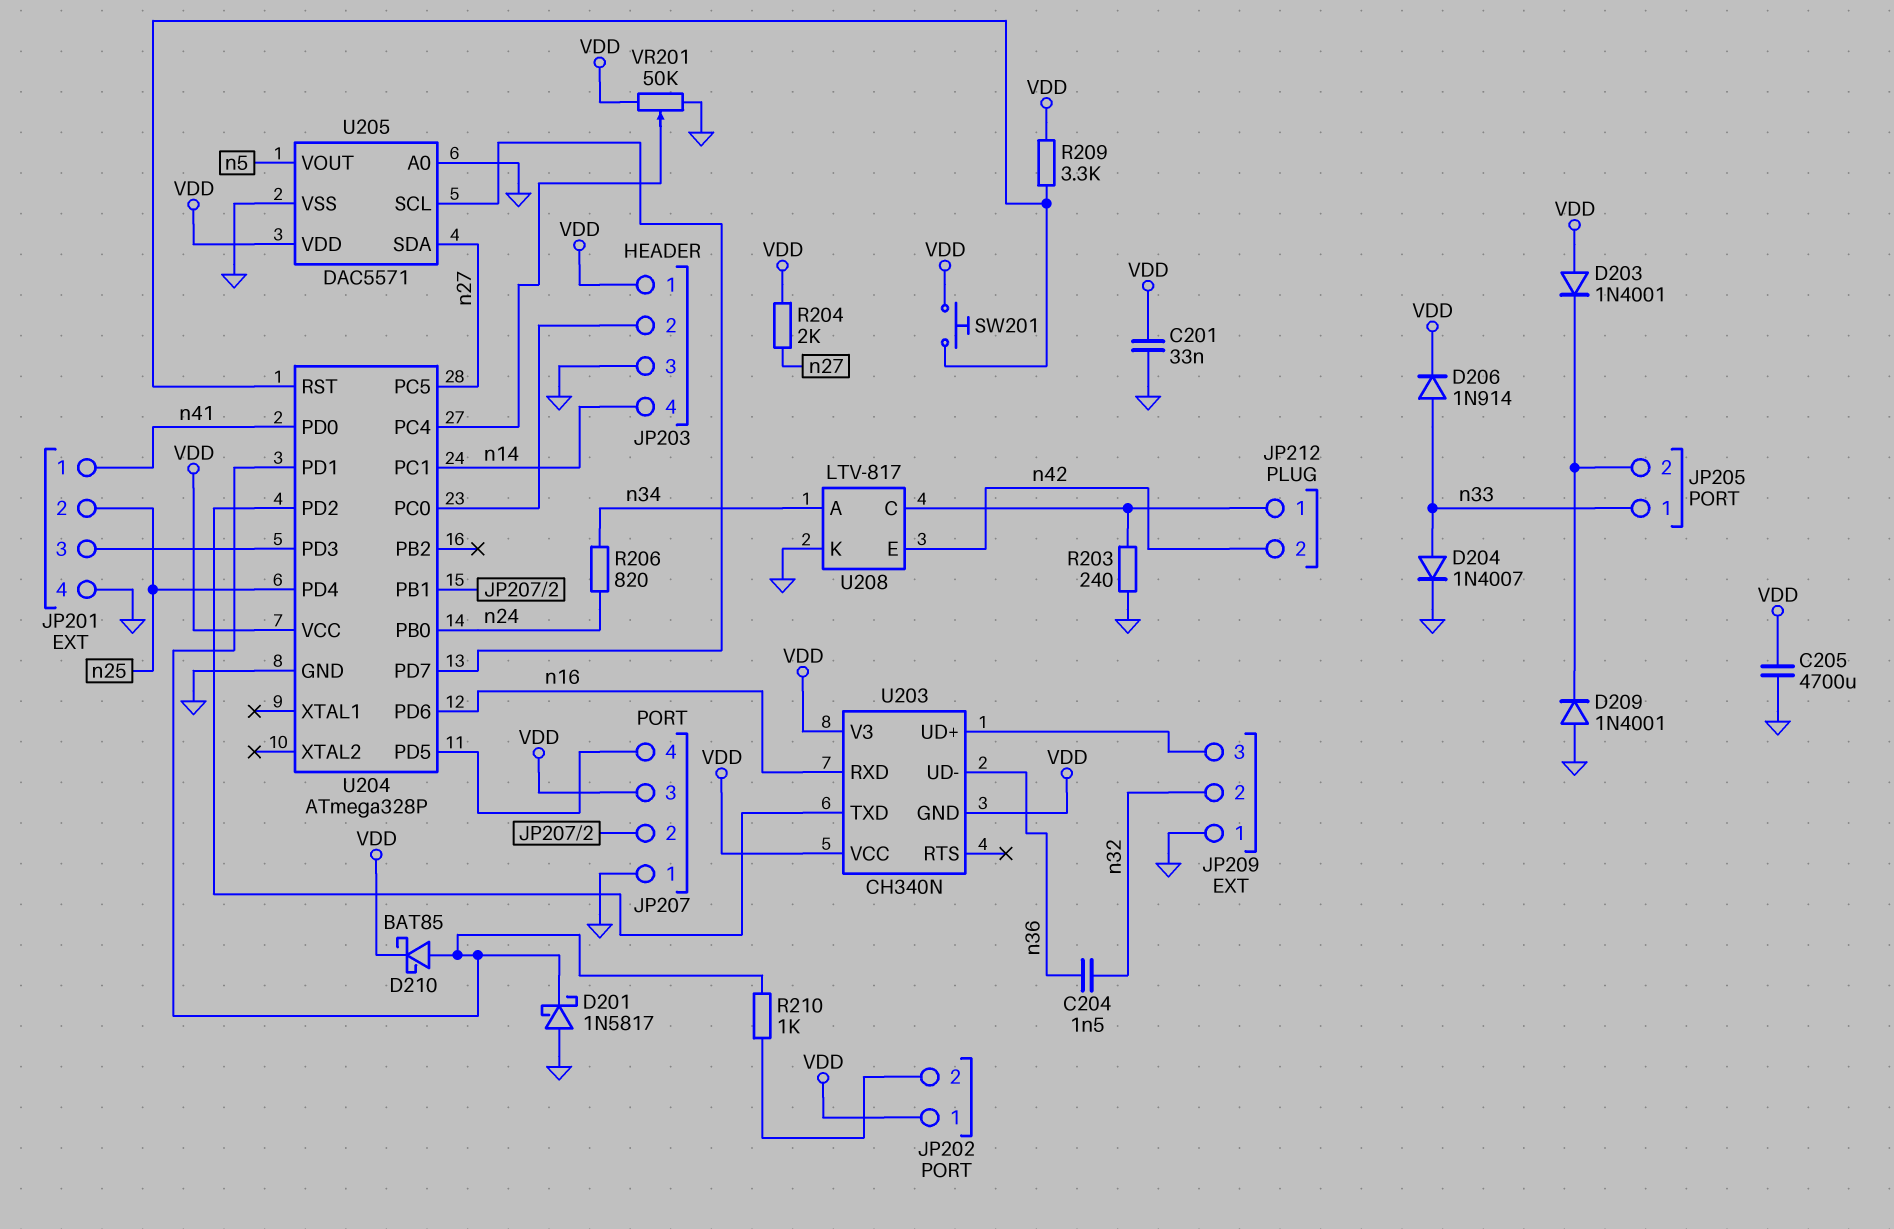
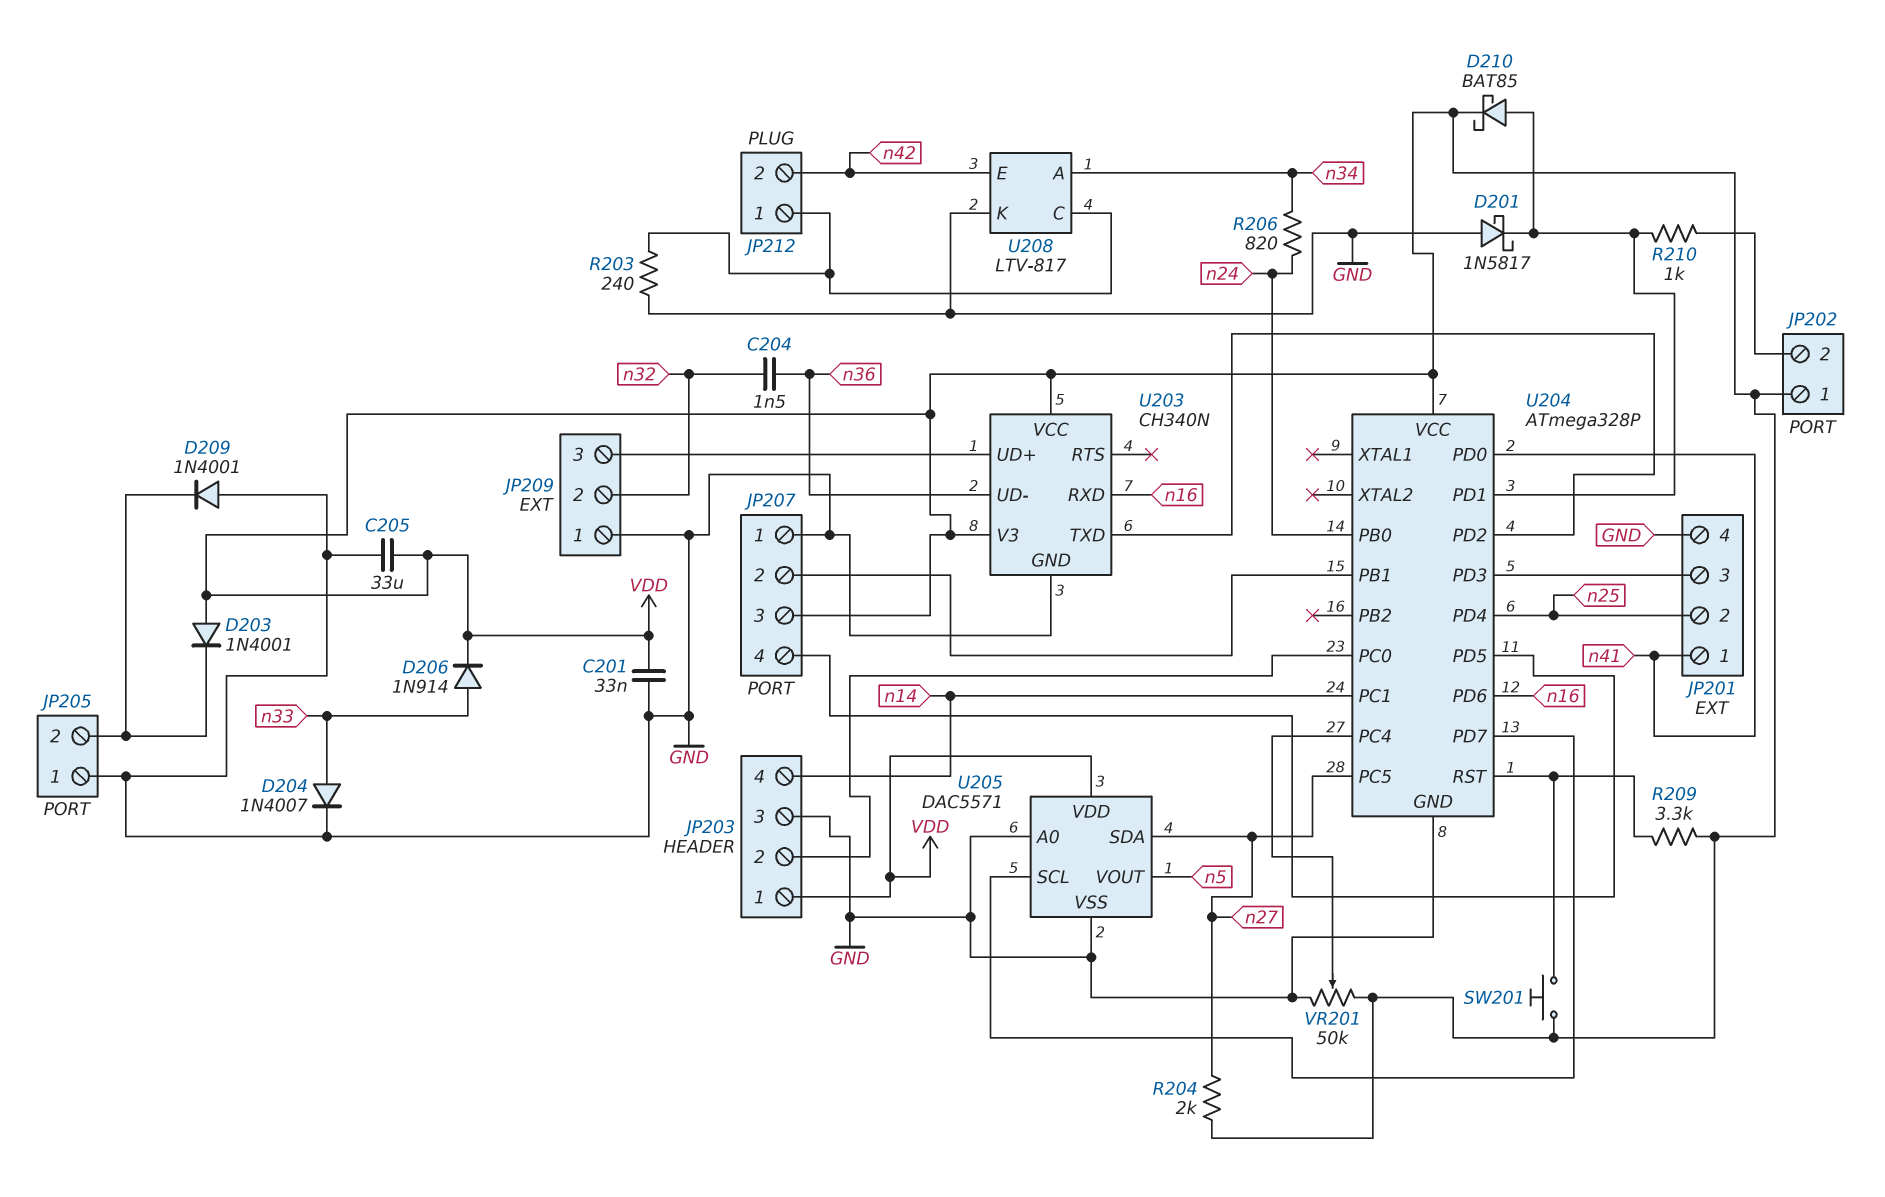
C205: 4700uF (GND, VDD) -> 33uF (GND, VDD)
JP205 pin 1: n33 -> GND
U203 pin GND: VDD -> GND

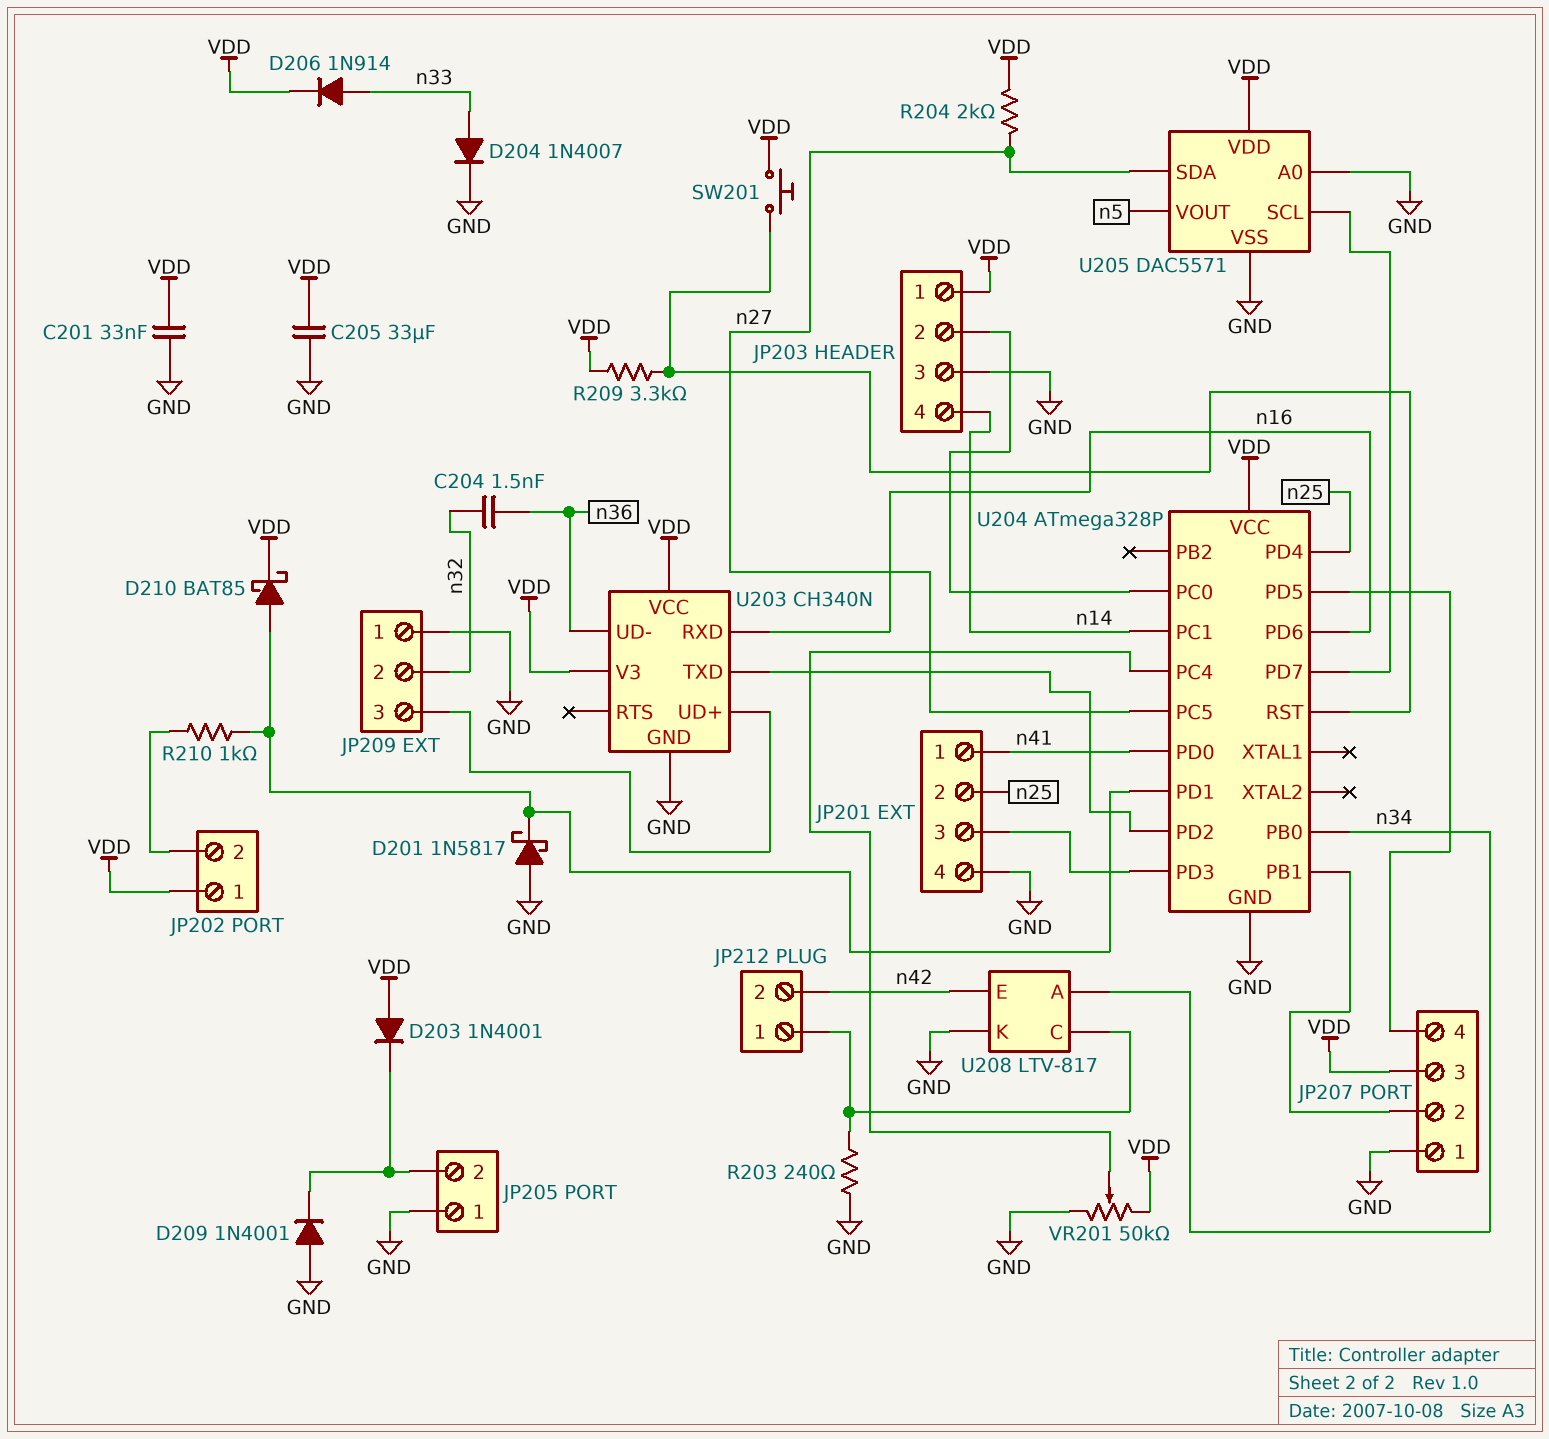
R206: 820 (n24, n34) -> none
U204 pin PB0: n24 -> n34

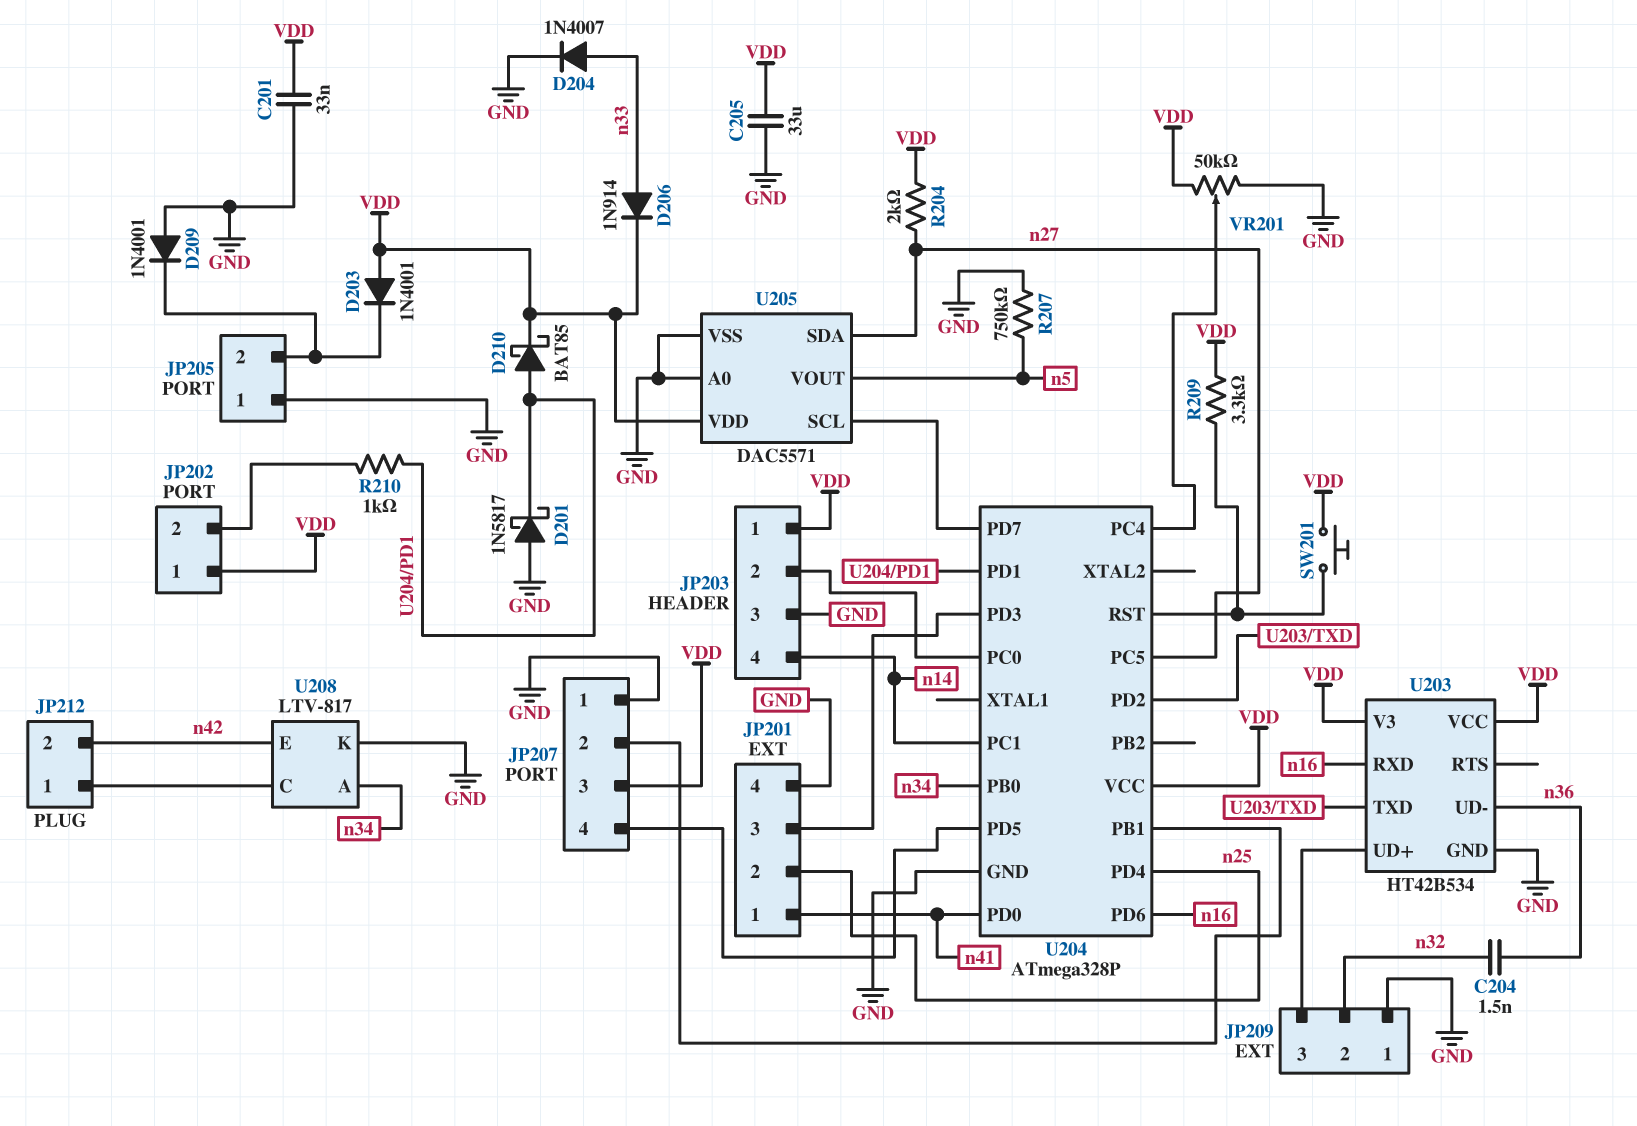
R203: 240 (GND, JP212/1) -> none
R207: none -> 750k (GND, n5)
U203: CH340N -> HT42B534

